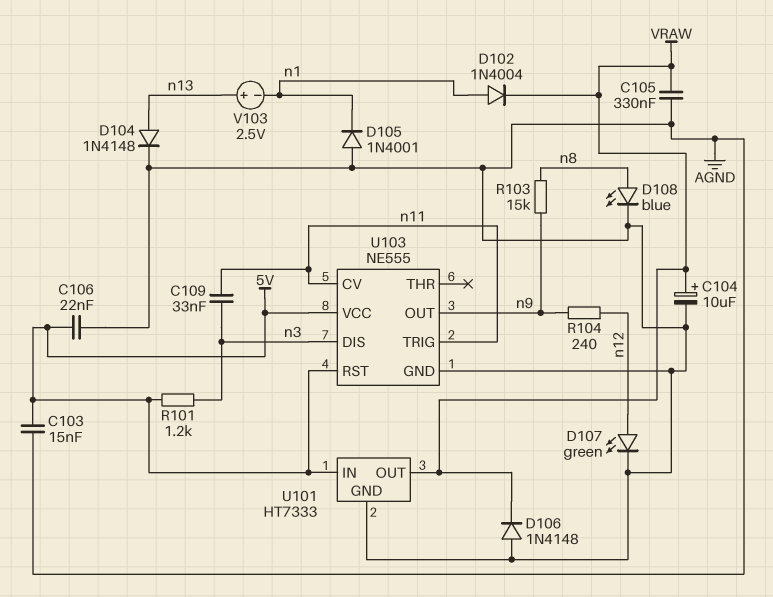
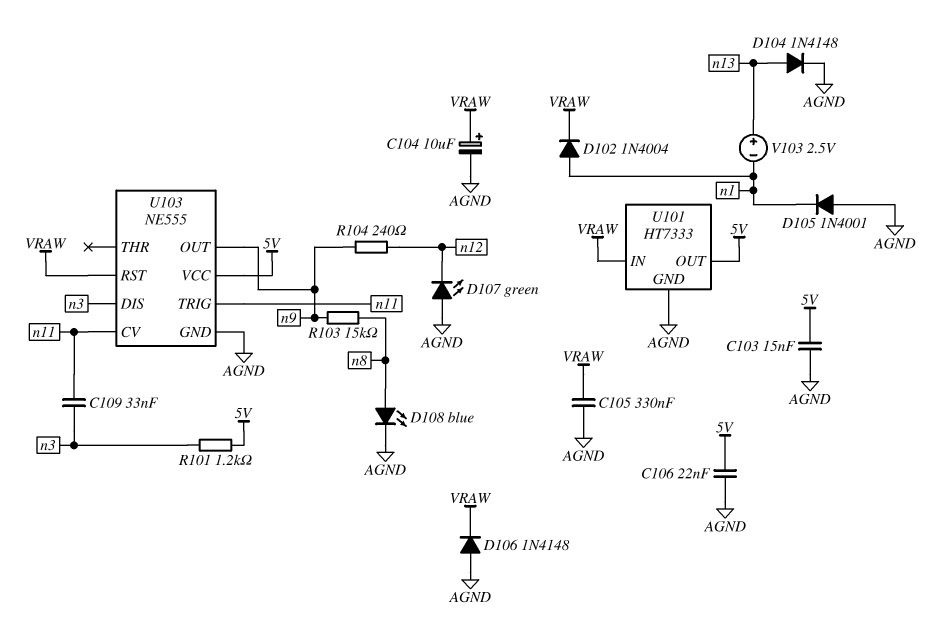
D107: LED green (A n12, K AGND) -> LED green (A AGND, K n12)
U101 pin IN: 5V -> VRAW
U101 pin OUT: VRAW -> 5V
U103 pin RST: 5V -> VRAW

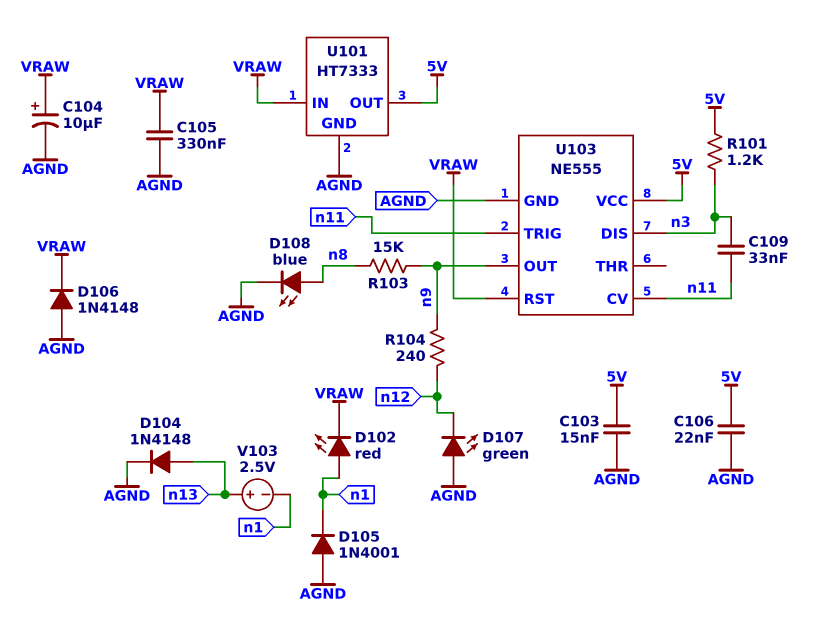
D102: diode 1N4004 (A n1, K VRAW) -> LED red (A n1, K VRAW)

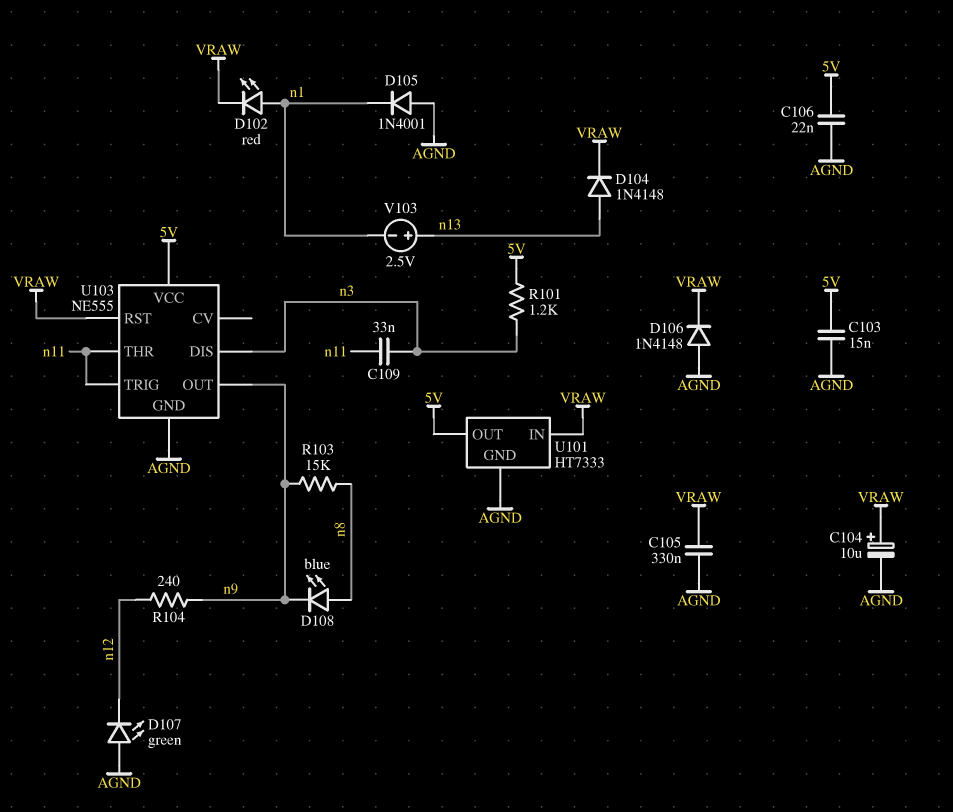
D104: diode 1N4148 (A n13, K AGND) -> diode 1N4148 (A n13, K VRAW)
D108: LED blue (A n8, K AGND) -> LED blue (A n8, K n9)
U103 pin CV: n11 -> none
U103 pin THR: none -> n11

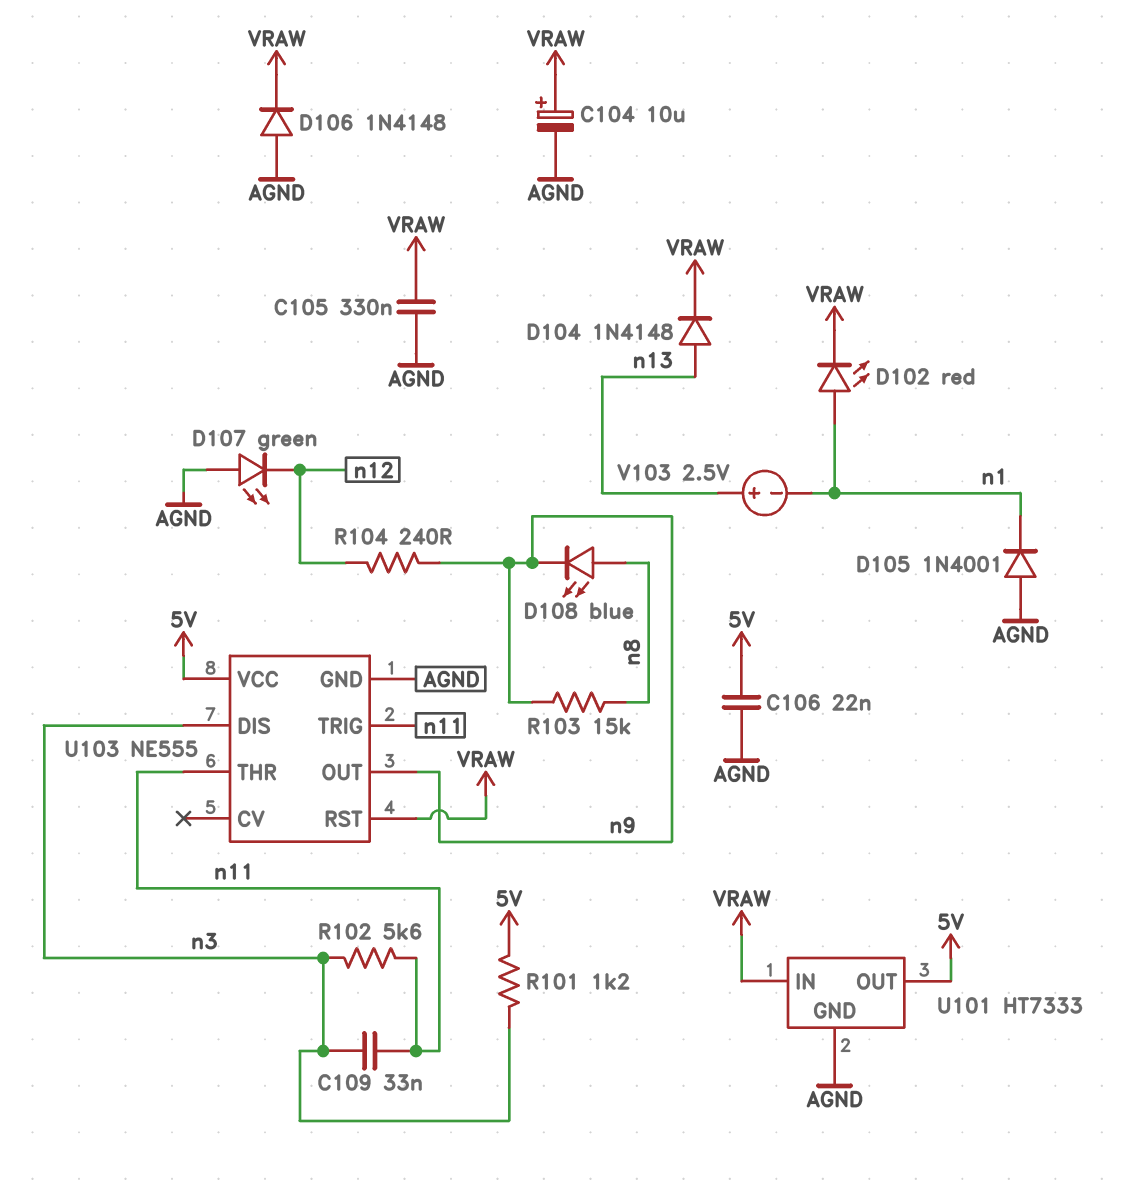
C103: 15nF (5V, AGND) -> none
R102: none -> 5.6k (n3, n11)

